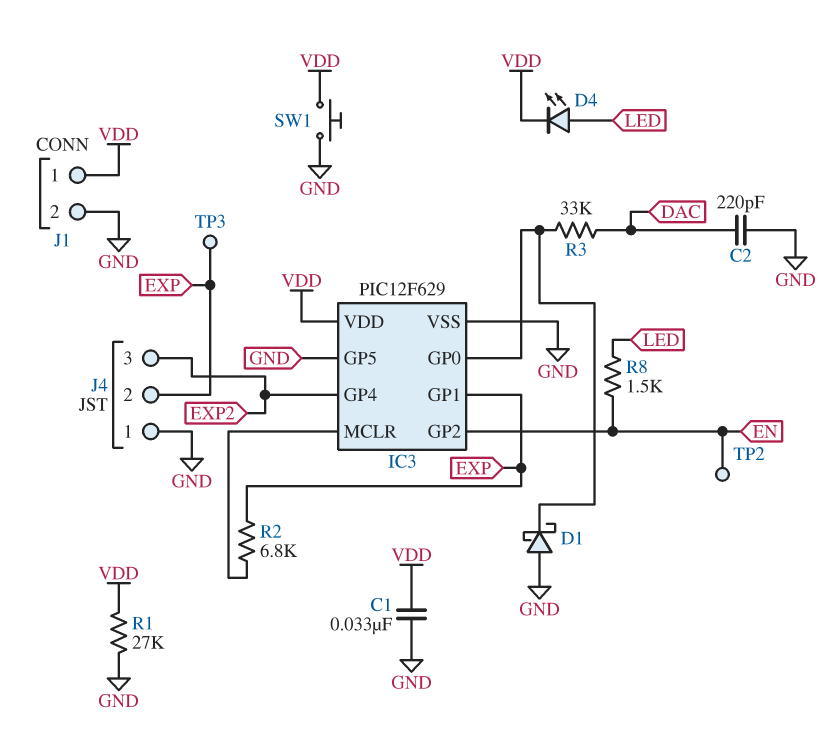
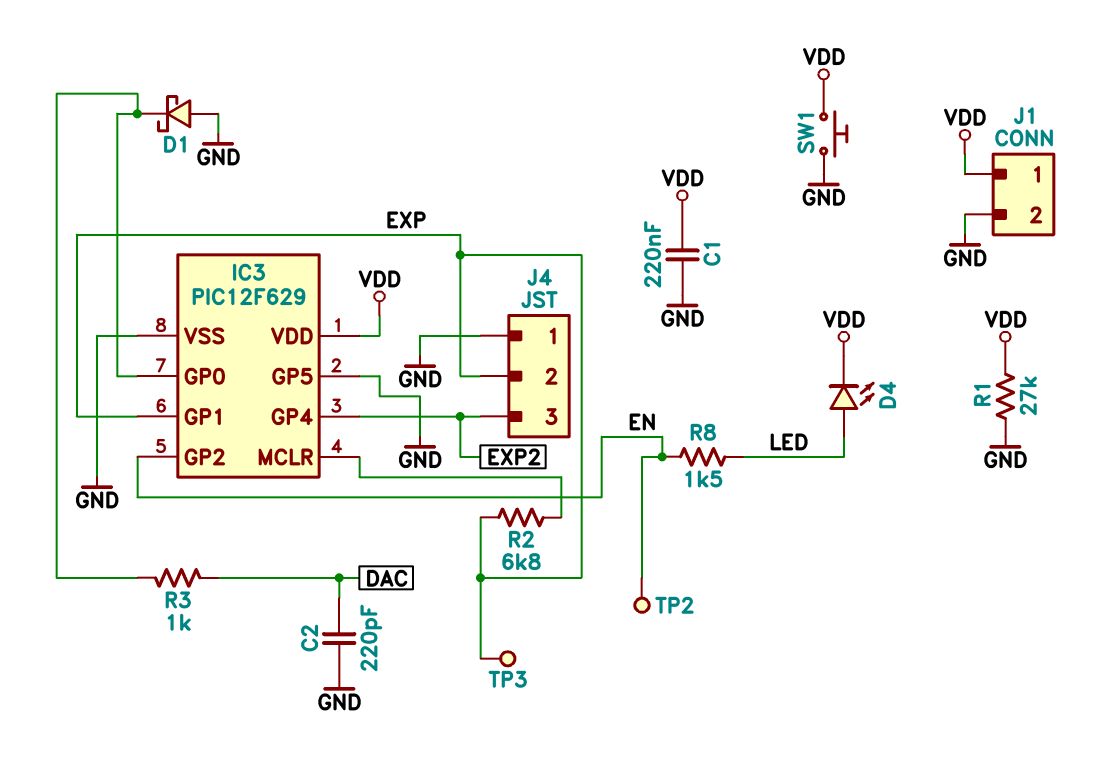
C1: 33nF (GND, VDD) -> 220nF (GND, VDD)
R3: 33k (DAC, IC3/GP0) -> 1k (DAC, IC3/GP0)

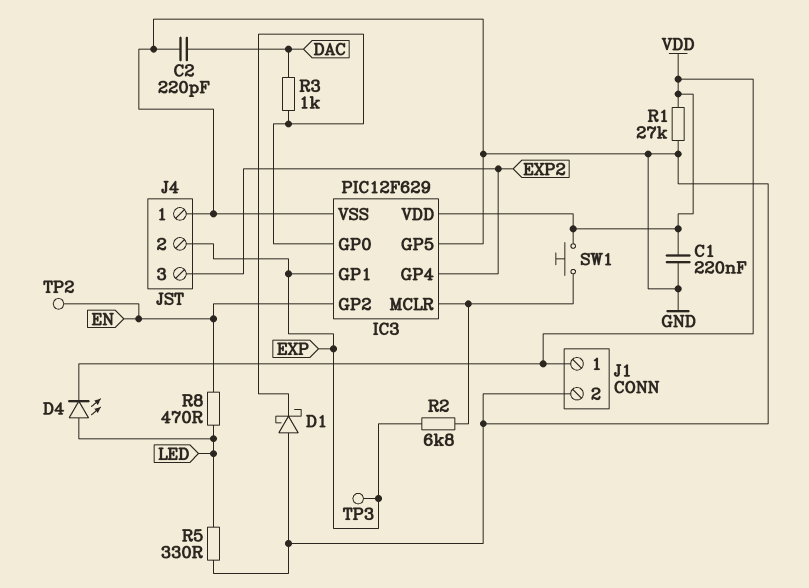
R5: none -> 330 (GND, LED)
R8: 1.5k (EN, LED) -> 470 (EN, LED)
SW1: button (GND, VDD) -> button (IC3/MCLR, VDD)

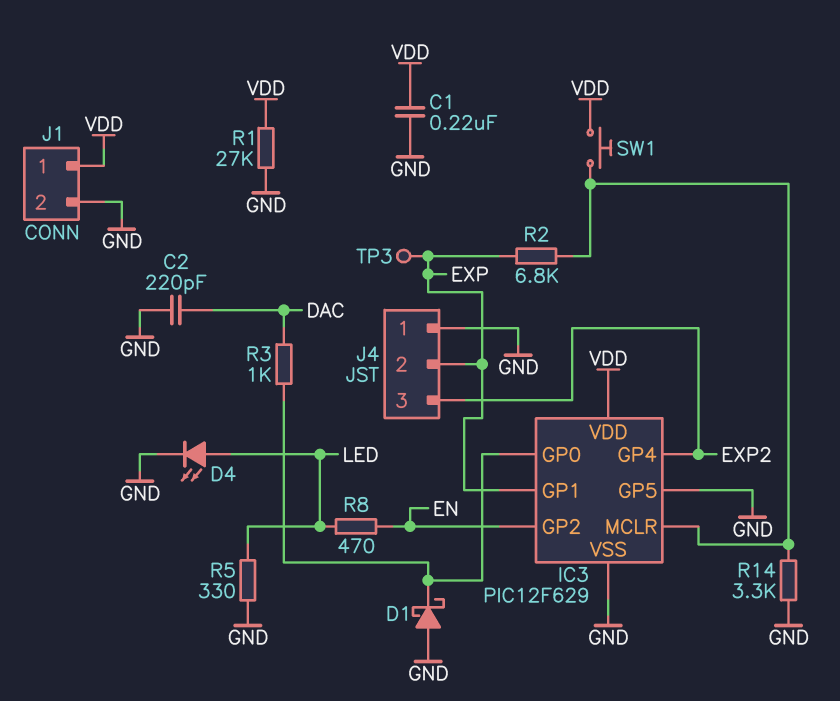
D4: LED (A LED, K VDD) -> LED (A LED, K GND)
R14: none -> 3.3k (GND, IC3/MCLR)
TP2: test point (EN) -> none

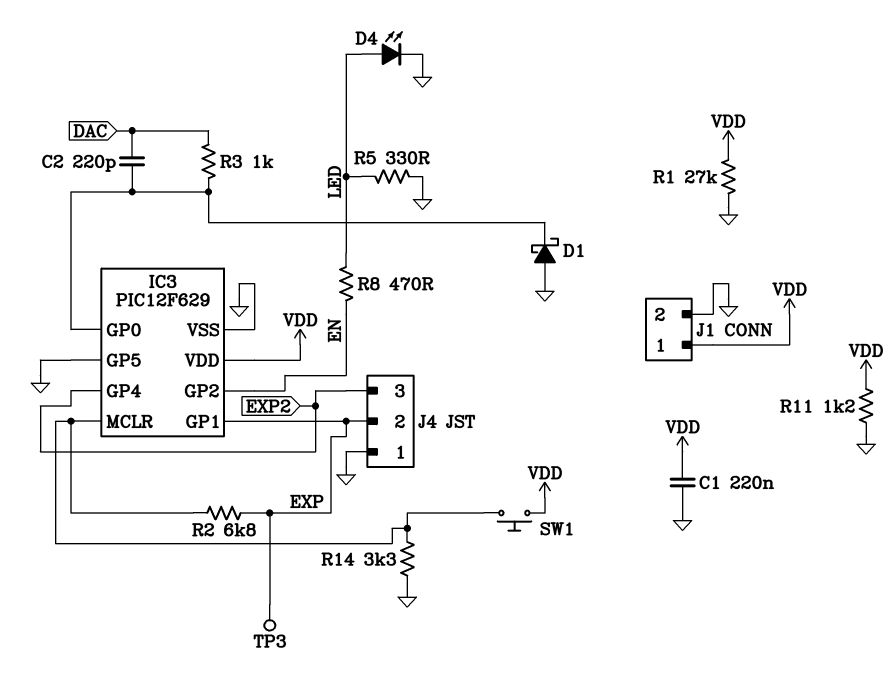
C2: 220pF (DAC, GND) -> 220pF (DAC, IC3/GP0)
R11: none -> 1.2k (GND, VDD)

